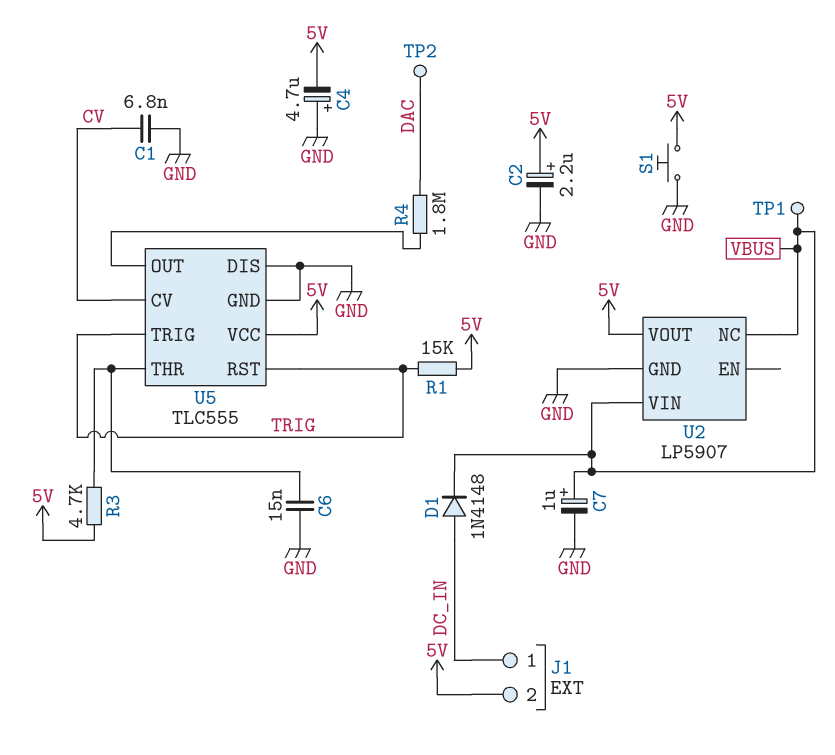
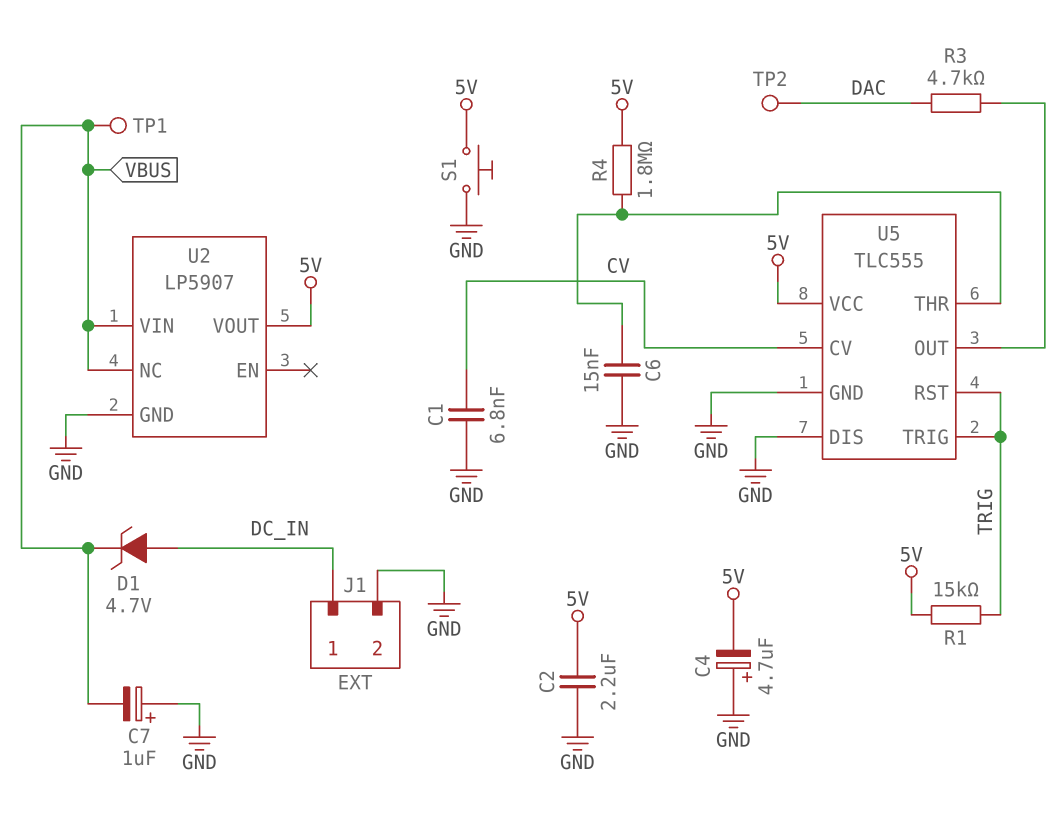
C2: 2.2uF (plus 5V, minus GND) -> 2.2uF (5V, GND)
C7: 1uF (plus VBUS, minus GND) -> 1uF (plus GND, minus VBUS)
D1: diode 1N4148 (A DC_IN, K VBUS) -> zener 4.7V (A DC_IN, K VBUS)
J1 pin 2: 5V -> GND
R3: 4.7k (5V, U5/THR) -> 4.7k (DAC, U5/OUT)
R4: 1.8M (DAC, U5/OUT) -> 1.8M (5V, U5/THR)

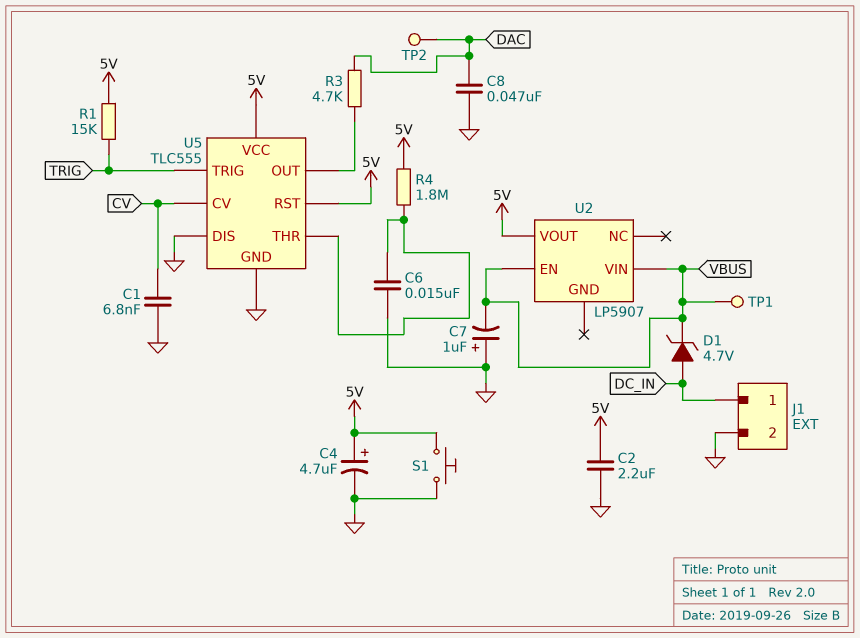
C4: 4.7uF (plus GND, minus 5V) -> 4.7uF (plus 5V, minus GND)
C8: none -> 47nF (DAC, GND)
U2 pin EN: none -> VBUS
U2 pin GND: GND -> none
U2 pin NC: VBUS -> none
U5 pin RST: TRIG -> 5V

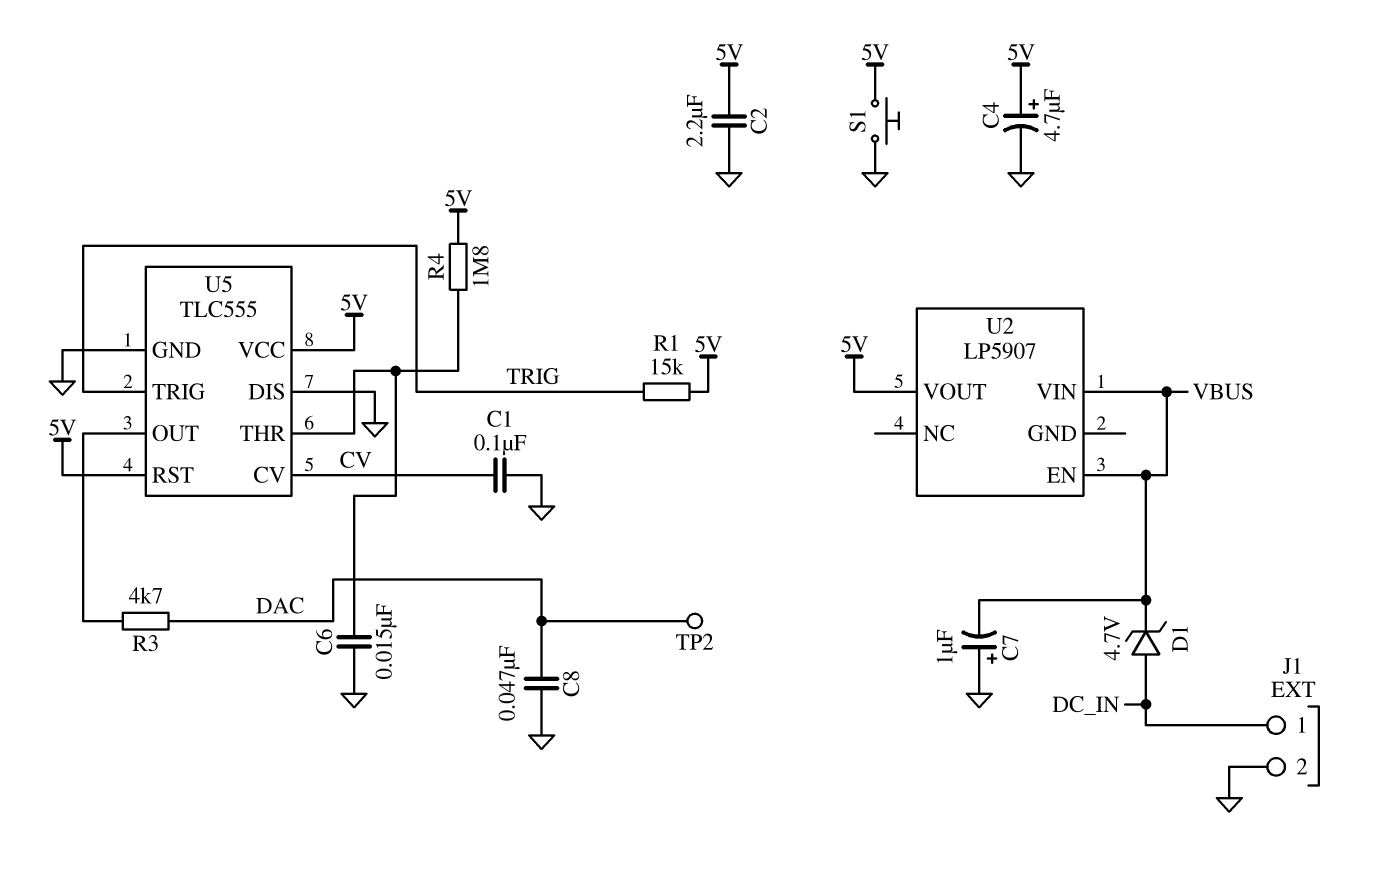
C1: 6.8nF (CV, GND) -> 100nF (CV, GND)
TP1: test point (VBUS) -> none

